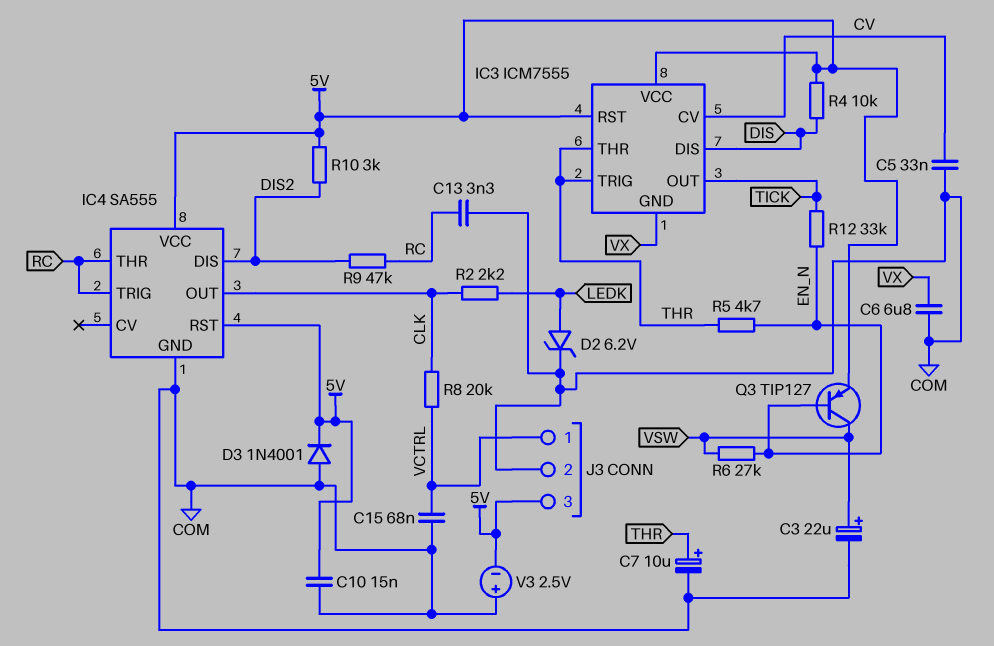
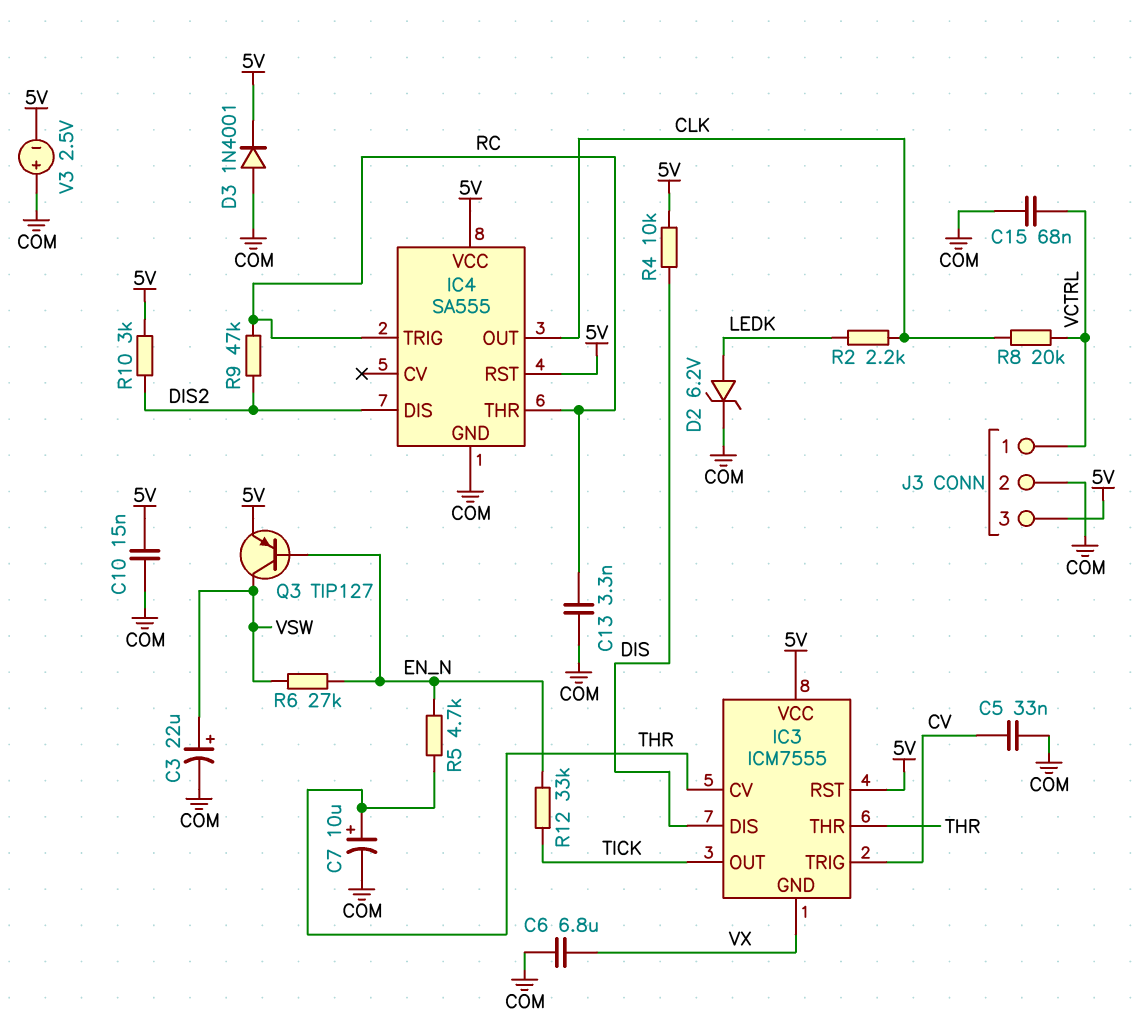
IC3 pin CV: CV -> THR
IC3 pin TRIG: THR -> CV

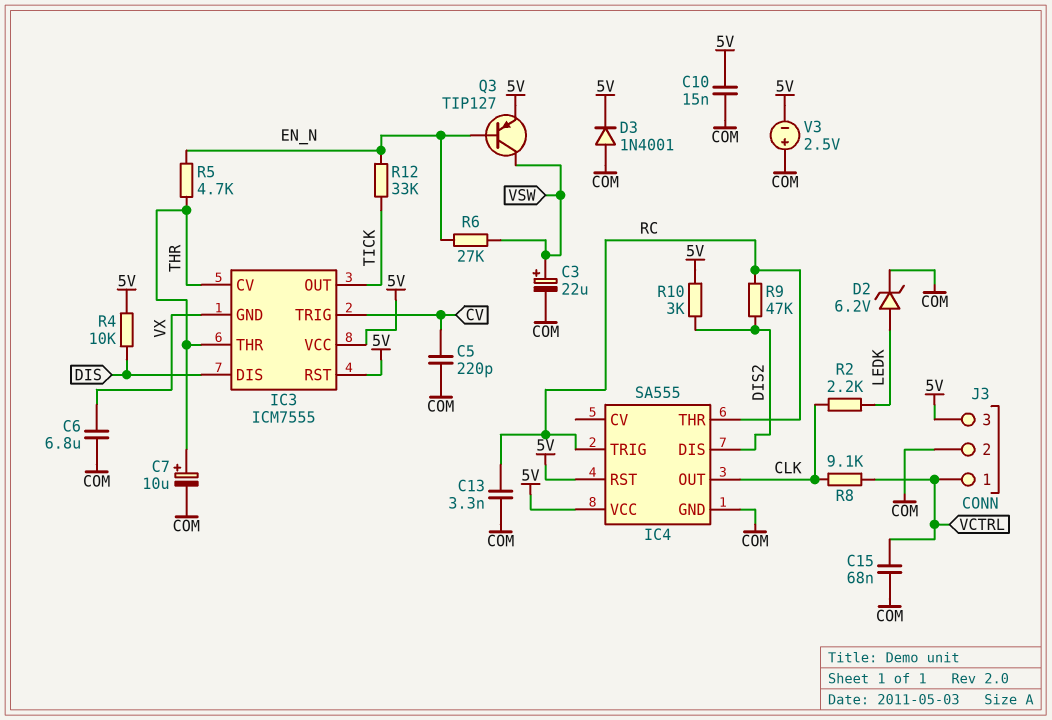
C5: 33nF (COM, CV) -> 220pF (COM, CV)
R8: 20k (CLK, VCTRL) -> 9.1k (CLK, VCTRL)

